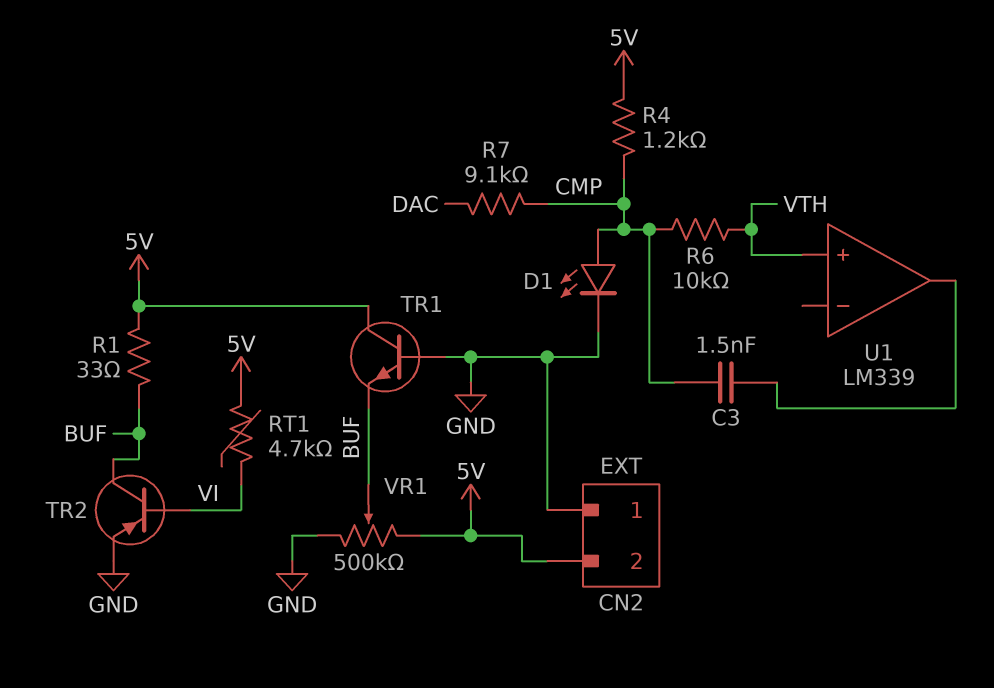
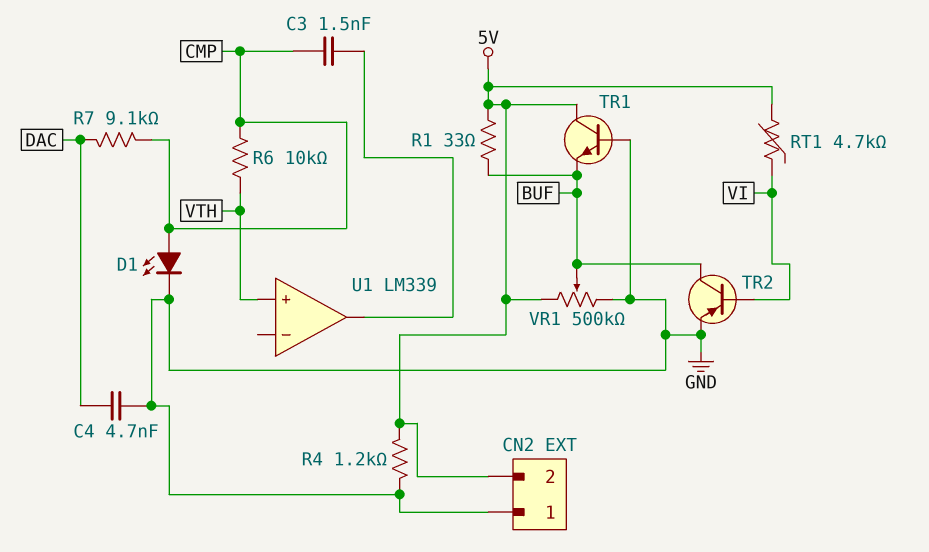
C4: none -> 4.7nF (DAC, GND)
R4: 1.2k (5V, CMP) -> 1.2k (5V, GND)

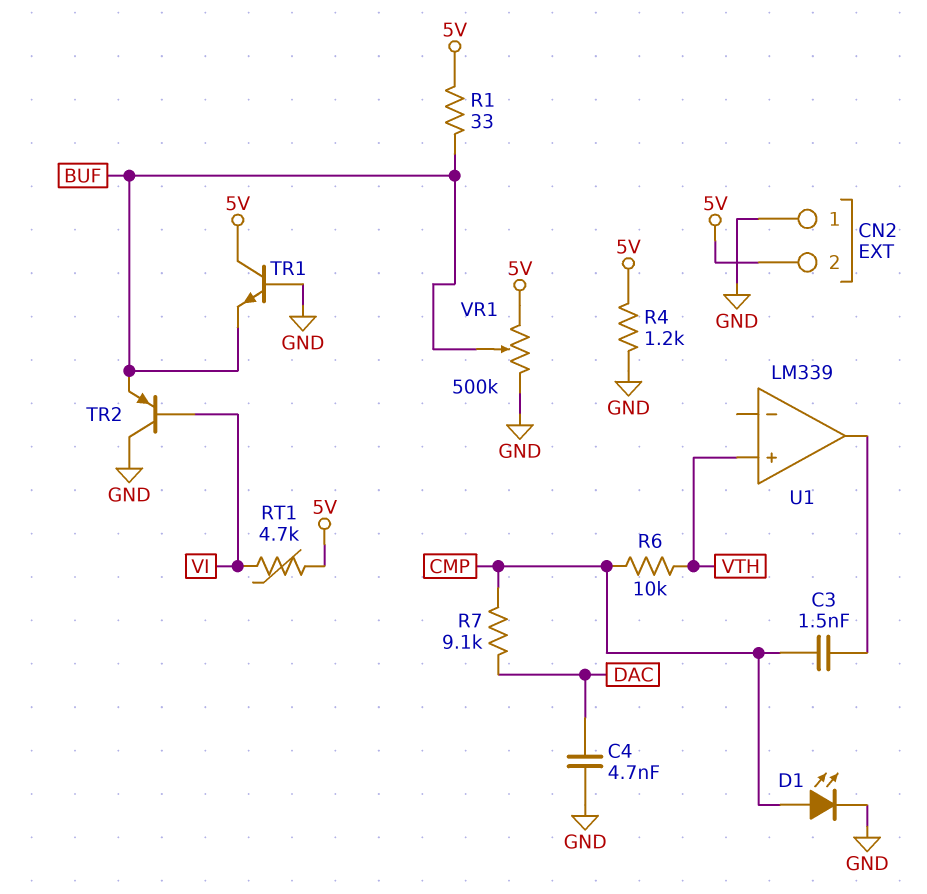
TR2: PNP (B VI, C BUF, E GND) -> PNP (B VI, C GND, E BUF)

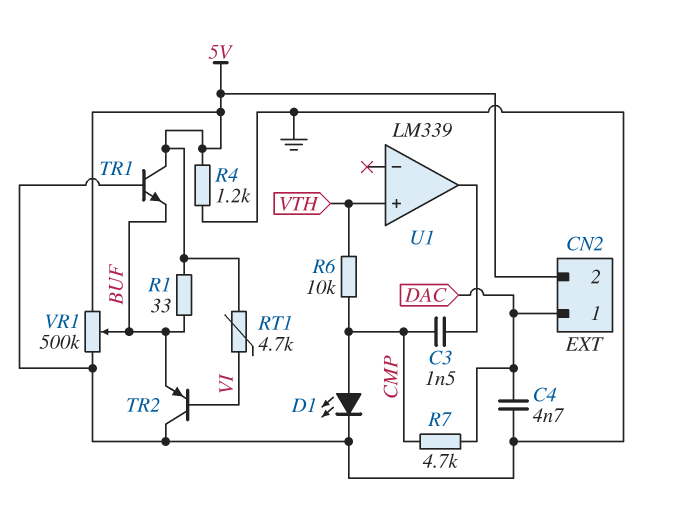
CN2 pin 1: GND -> DAC
R7: 9.1k (CMP, DAC) -> 4.7k (CMP, DAC)

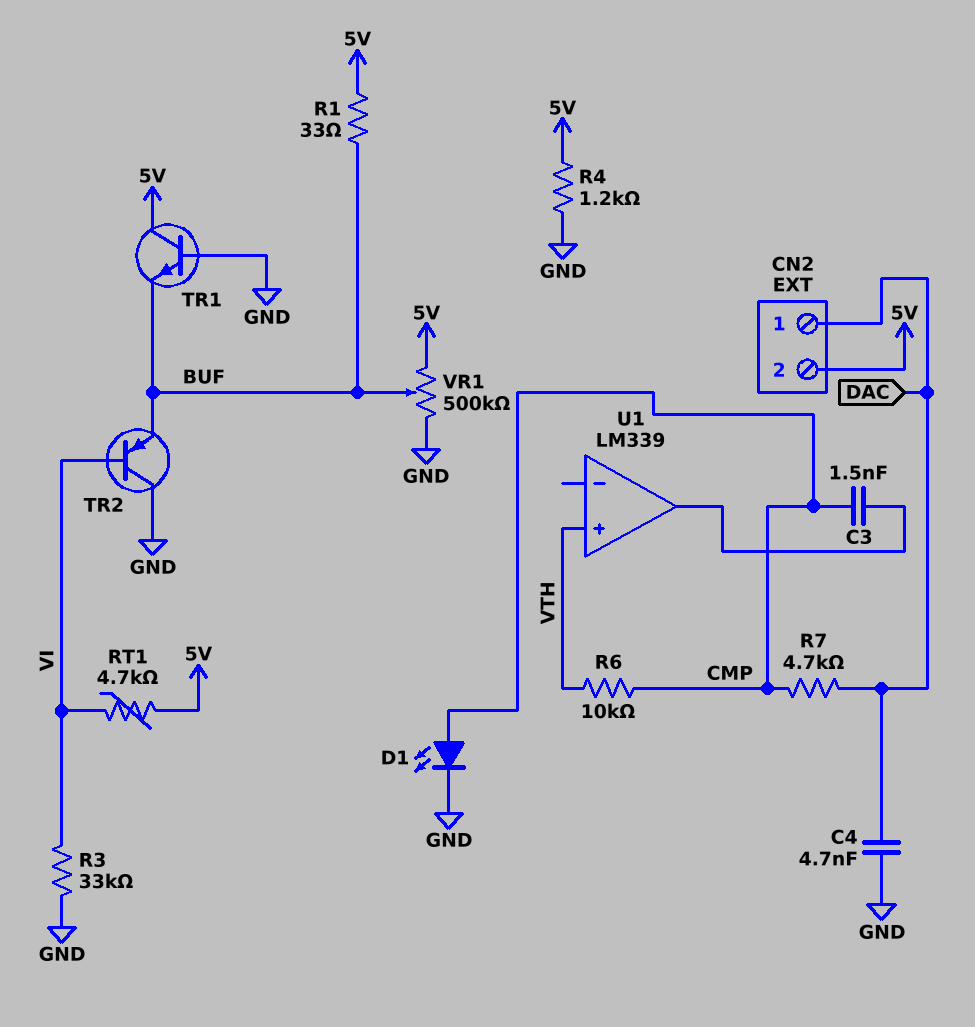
R3: none -> 33k (GND, VI)

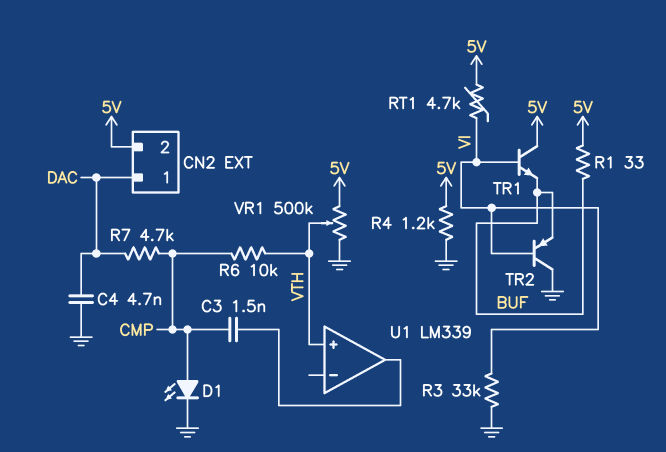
TR1: NPN (B GND, C 5V, E BUF) -> NPN (B VI, C 5V, E BUF)
VR1: 500k (5V, GND, wiper BUF) -> 500k (5V, GND, wiper VTH)

